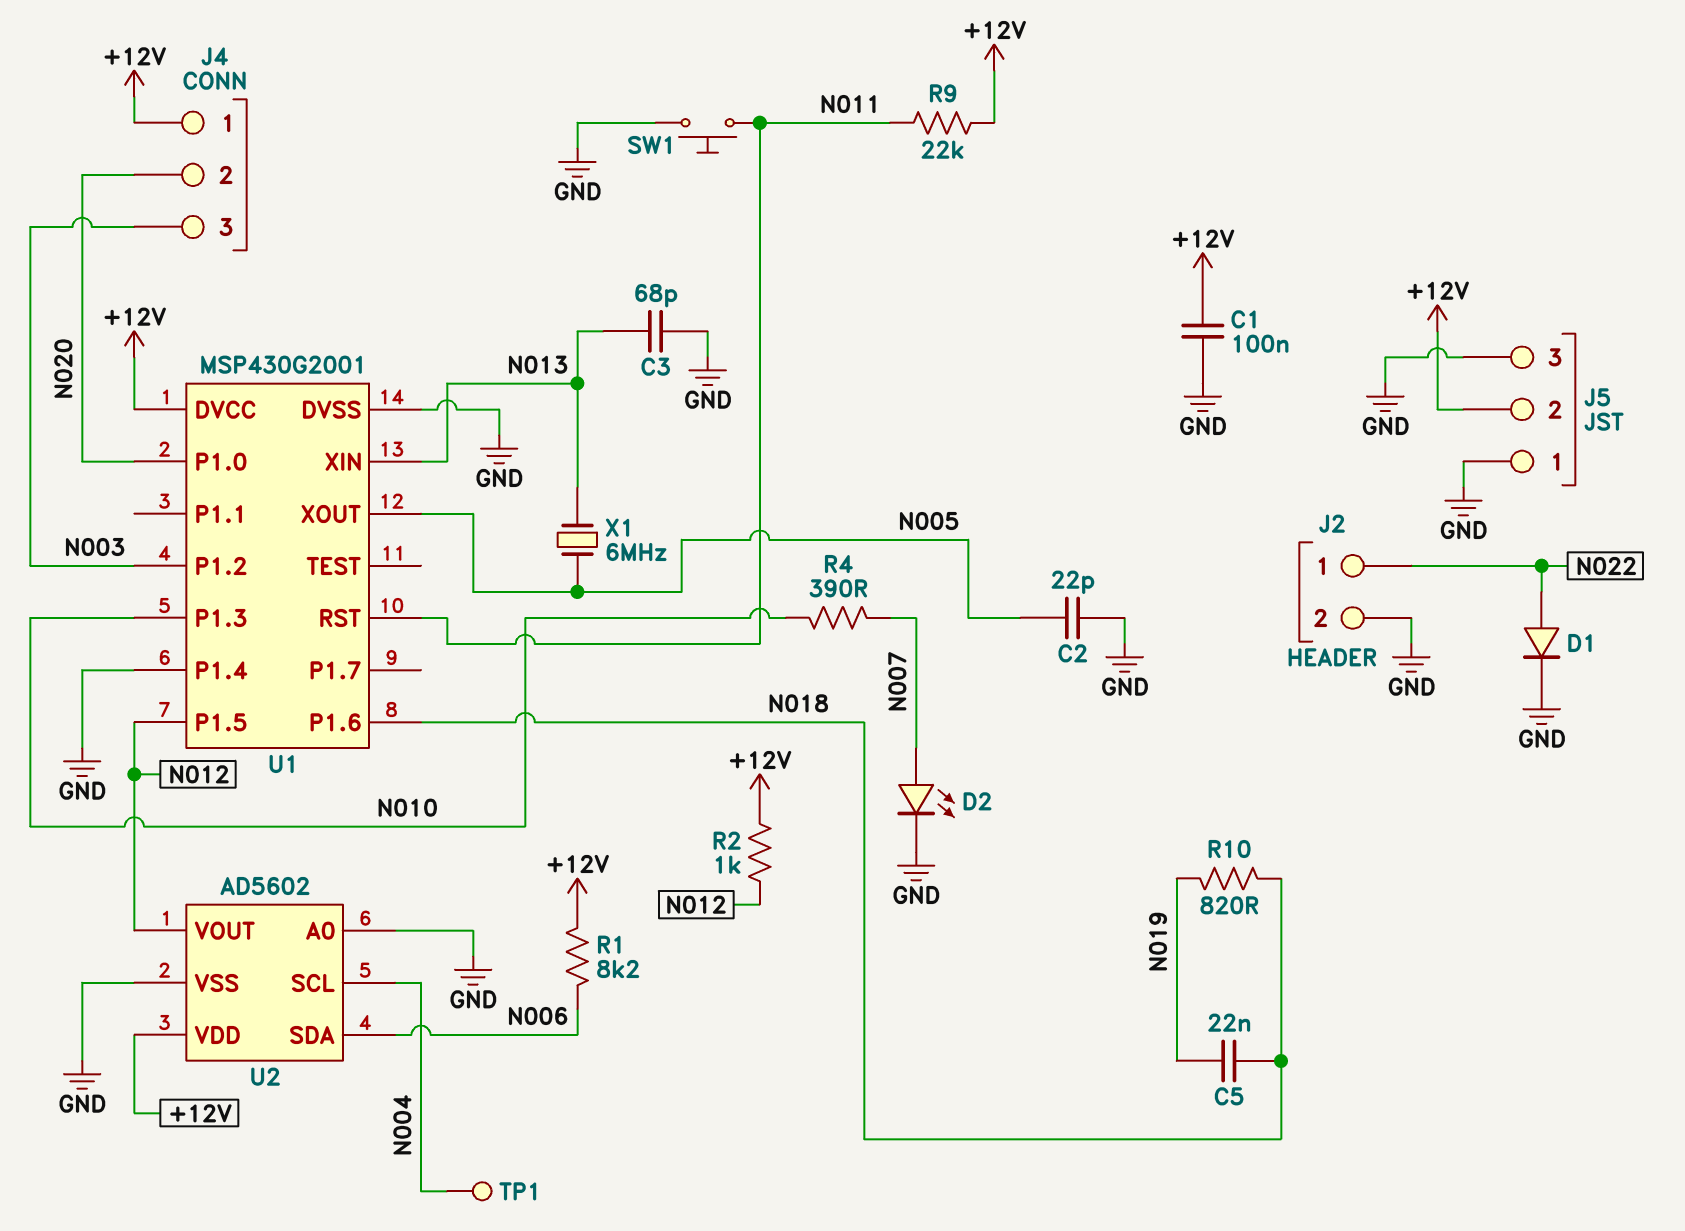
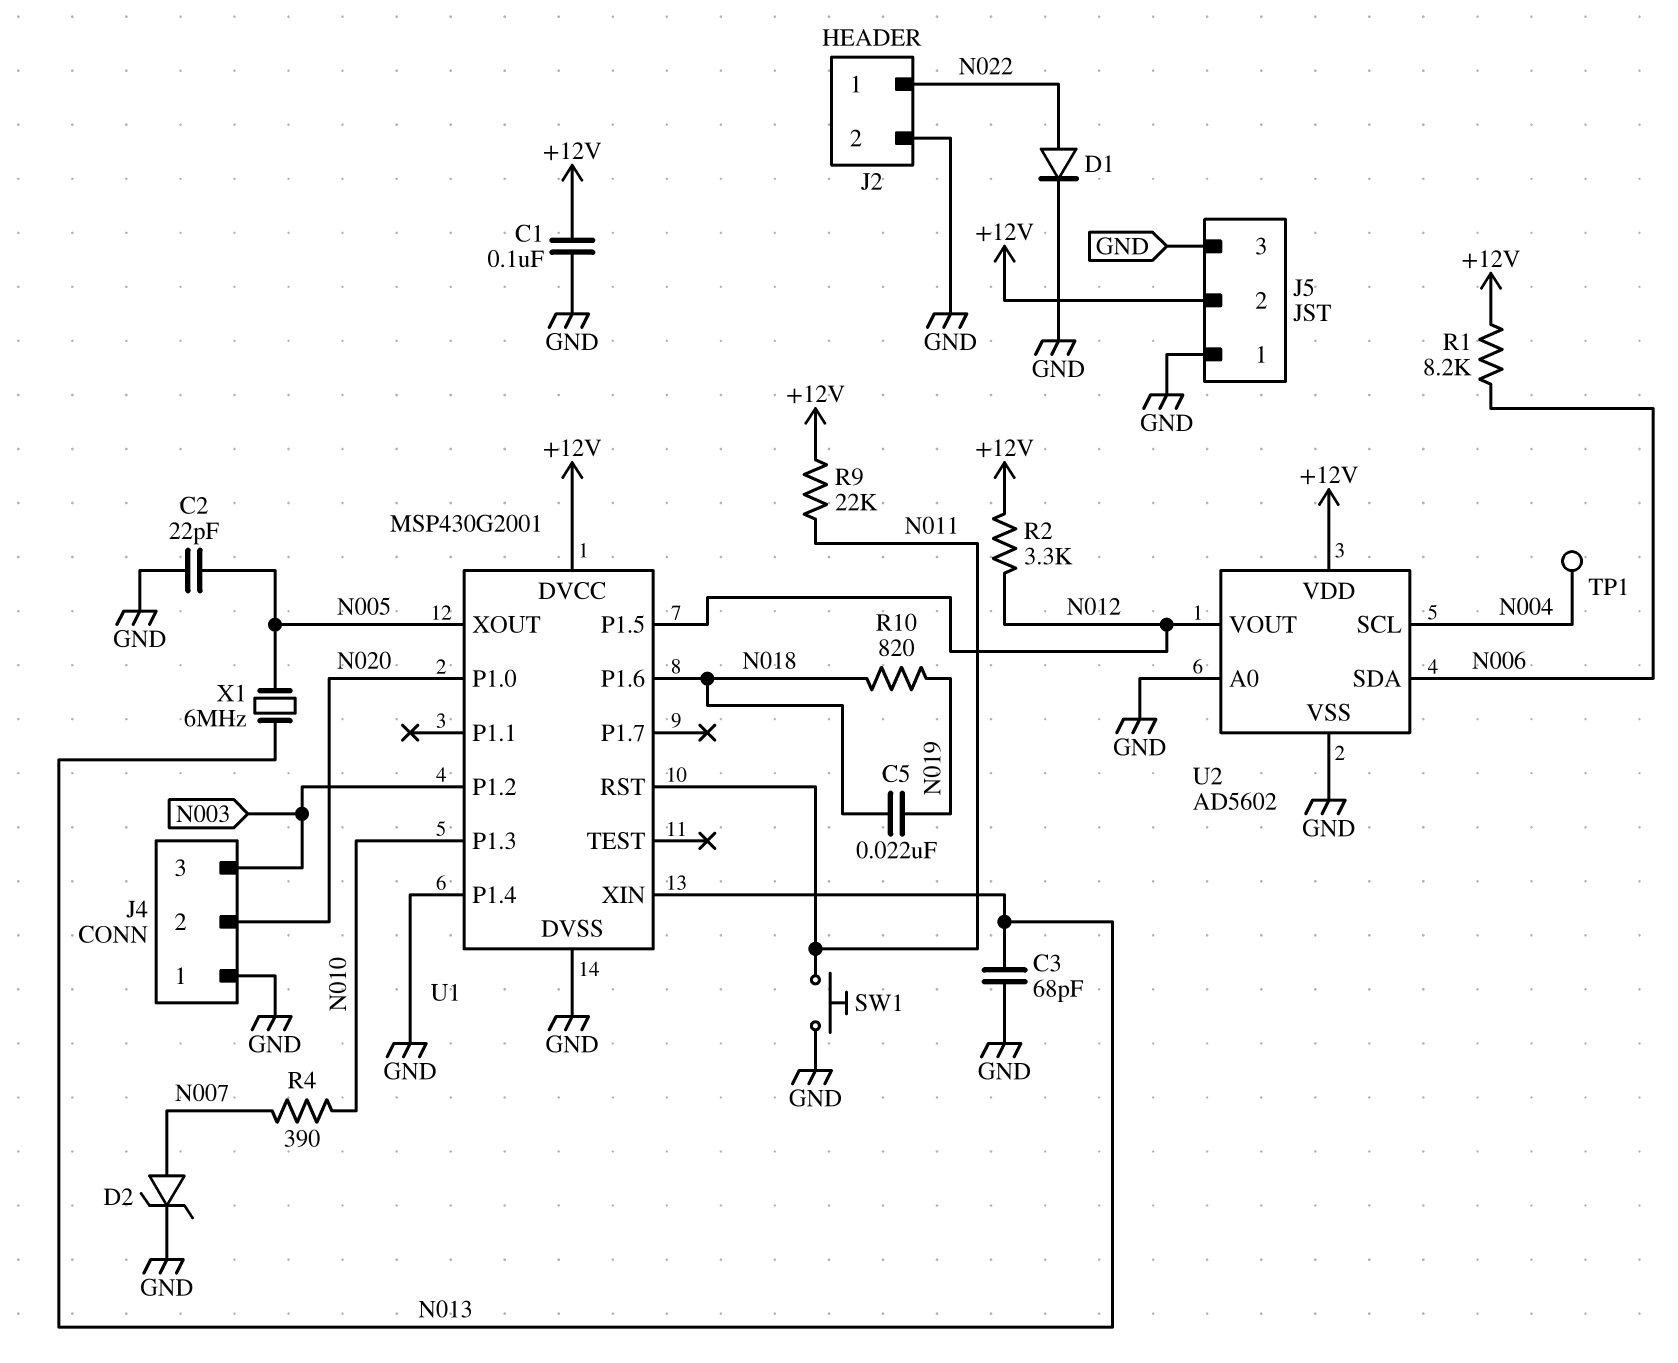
D2: LED (A N007, K GND) -> zener (A N007, K GND)
J4 pin 1: +12V -> GND
R2: 1k (+12V, N012) -> 3.3k (+12V, N012)

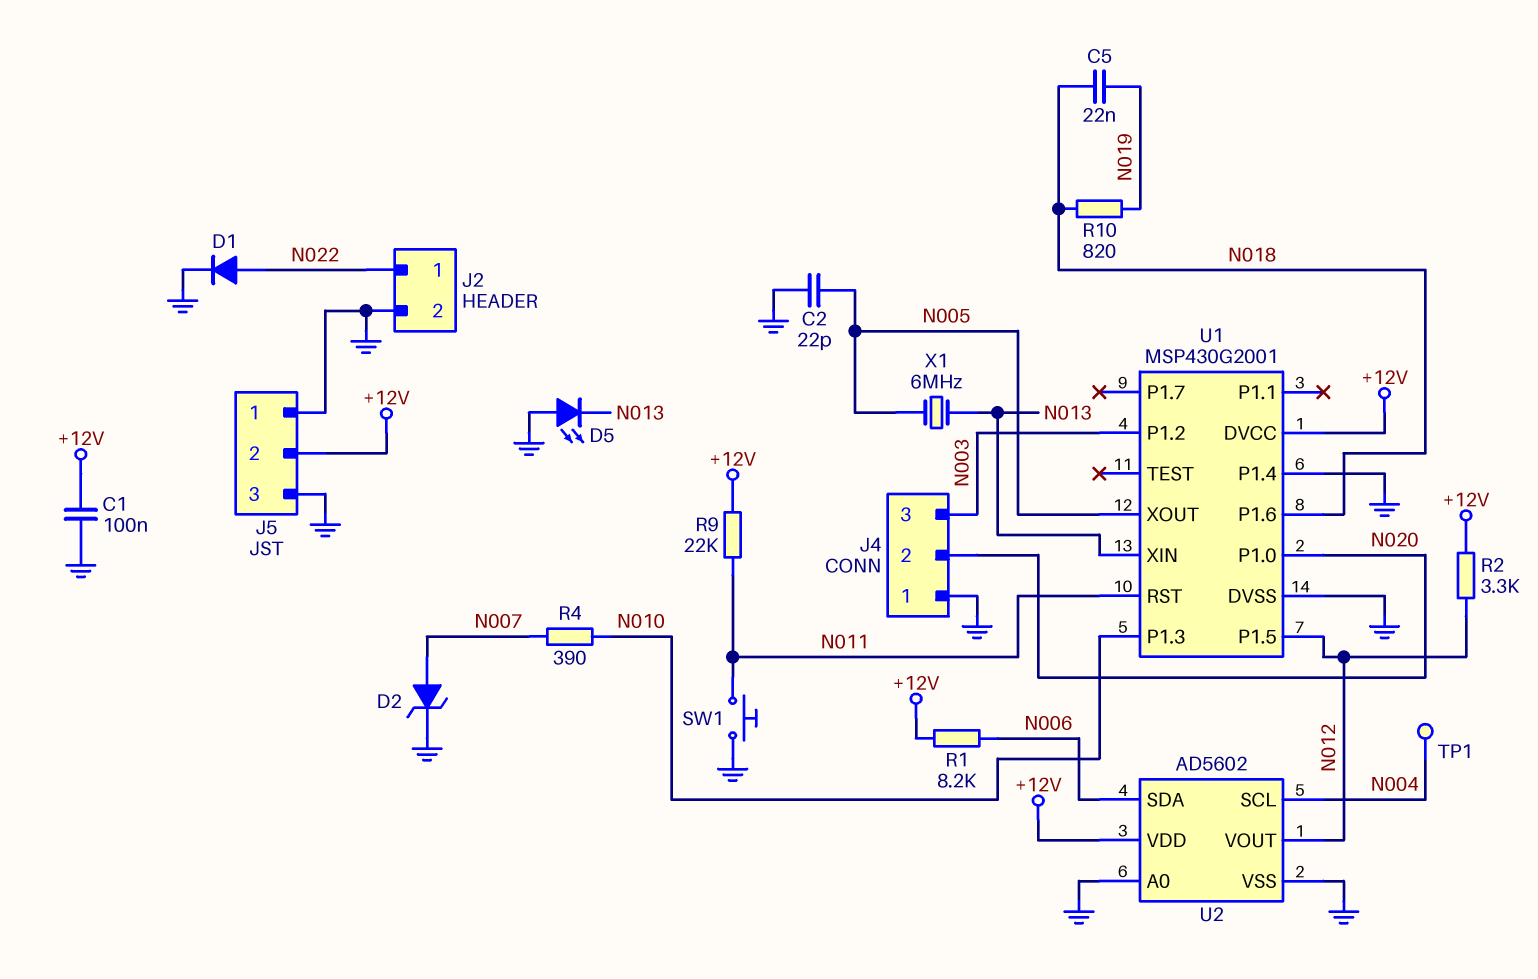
C3: 68pF (GND, N013) -> none
D5: none -> LED (A GND, K N013)

